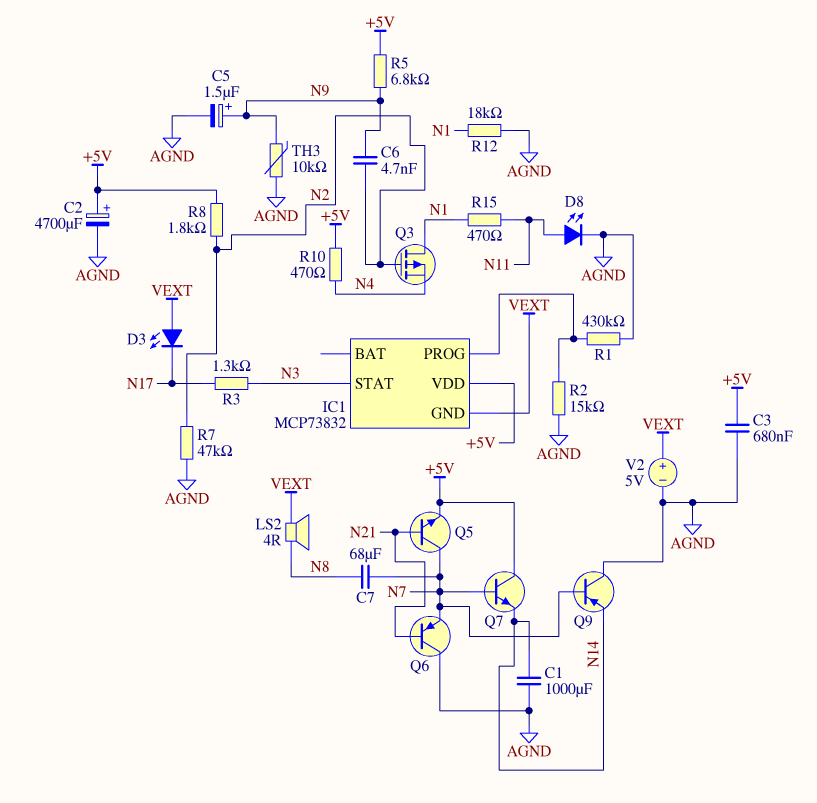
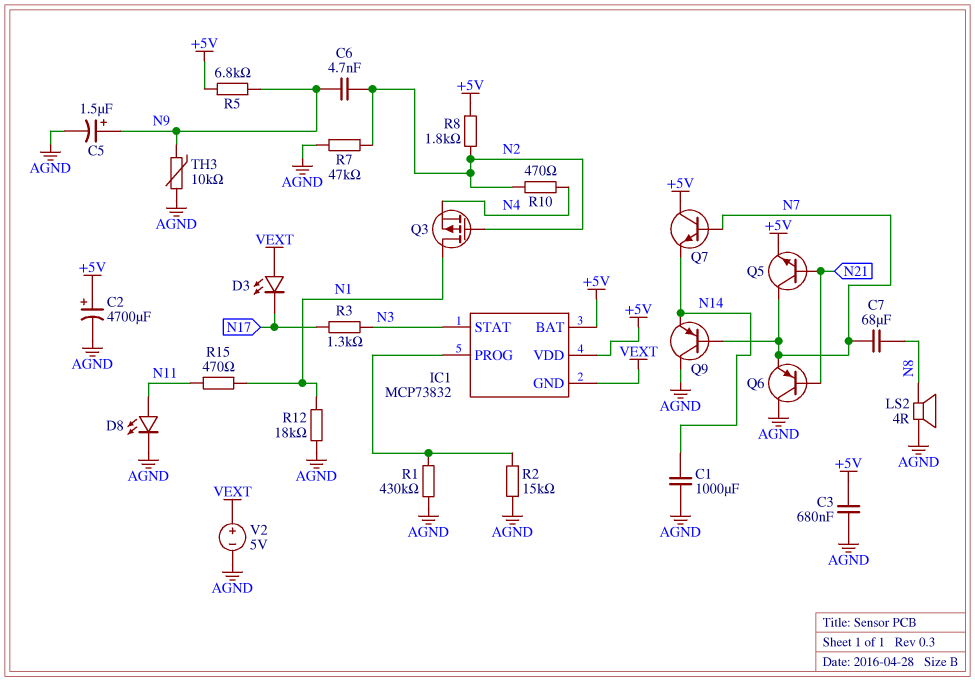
IC1 pin BAT: none -> +5V
LS2: speaker 4R (N8, VEXT) -> speaker 4R (AGND, N8)
R10: 470 (+5V, N4) -> 470 (N2, N4)

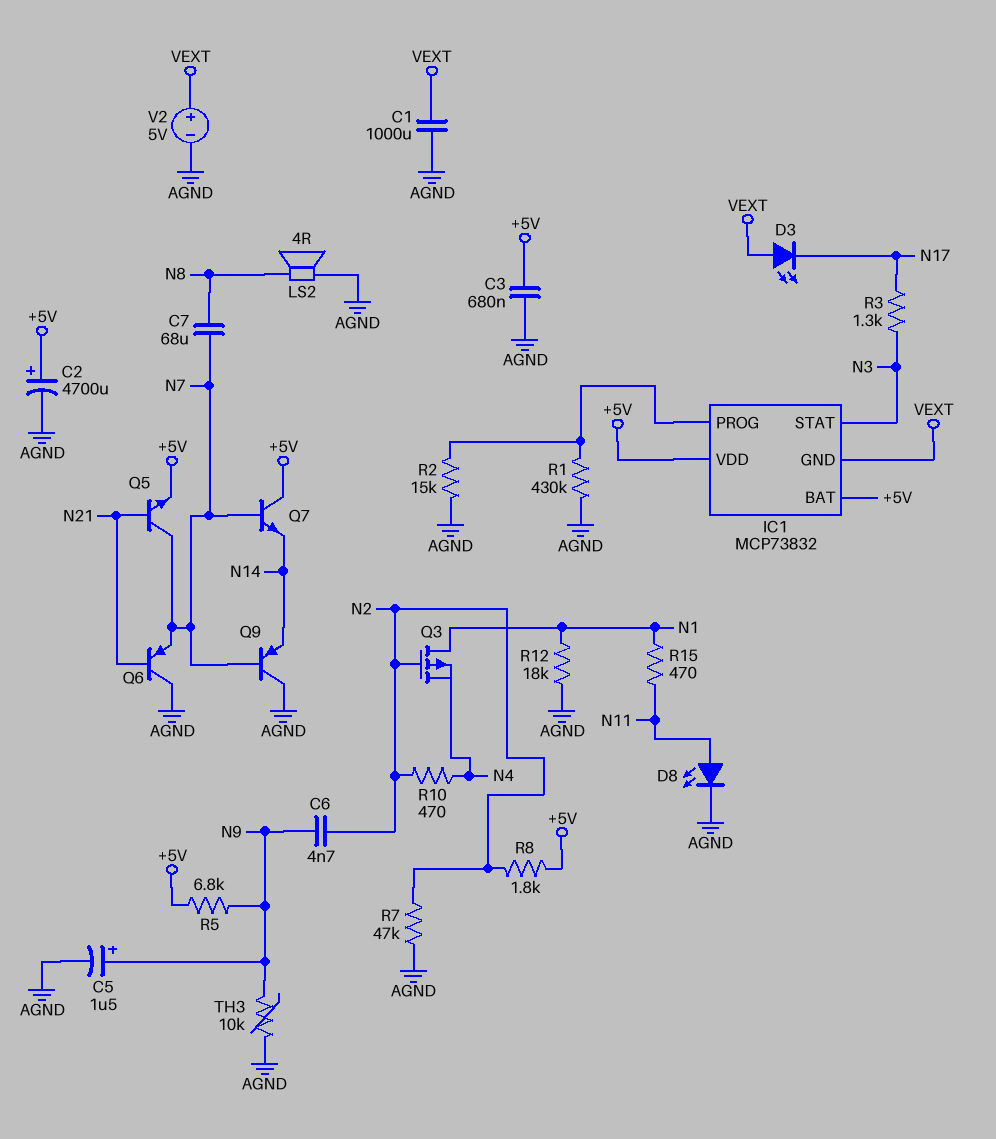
C1: 1000uF (AGND, N14) -> 1000uF (AGND, VEXT)

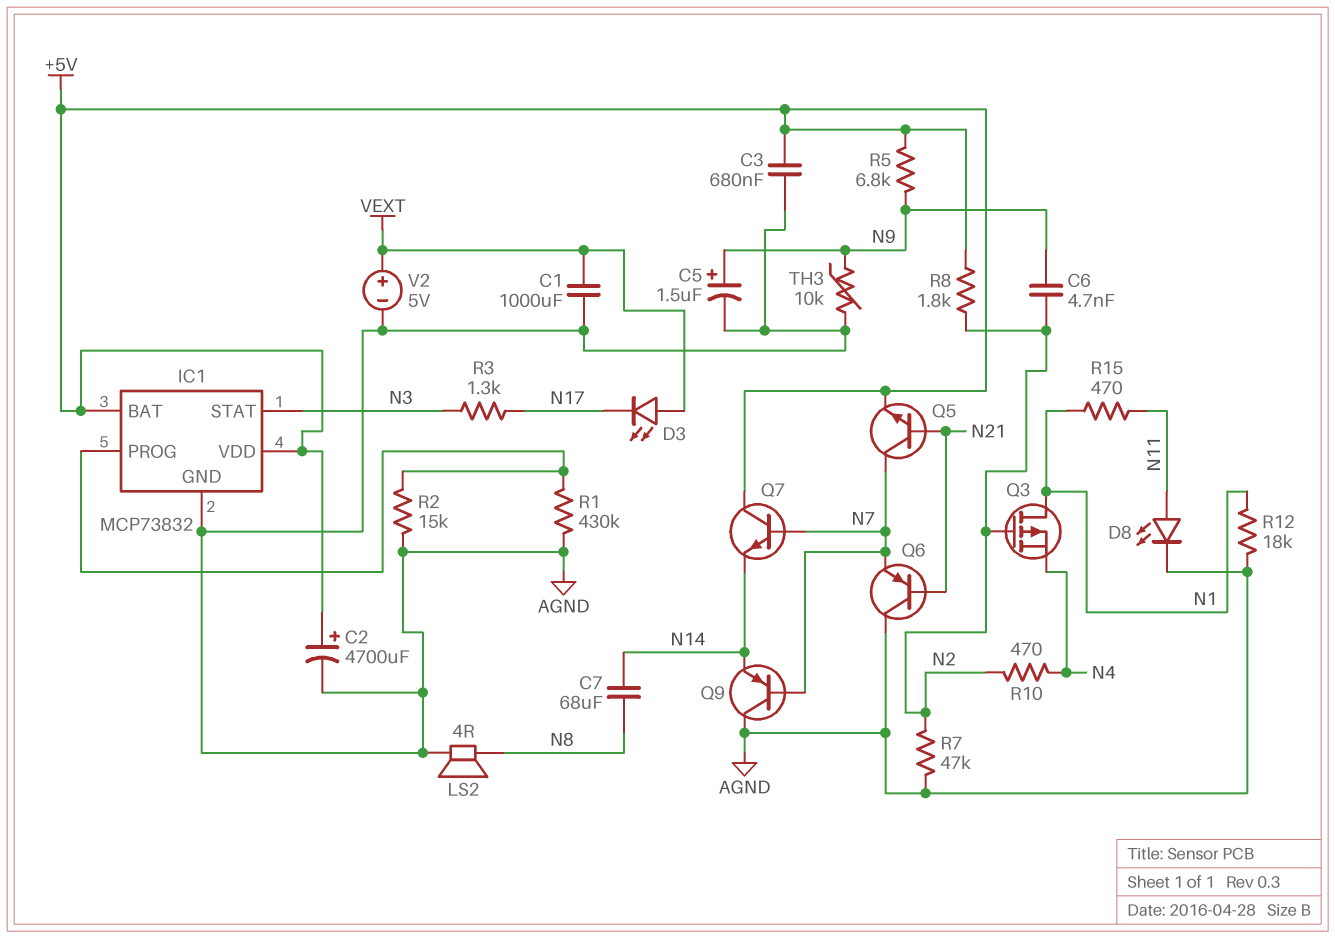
C7: 68uF (N7, N8) -> 68uF (N8, N14)
IC1 pin GND: VEXT -> AGND

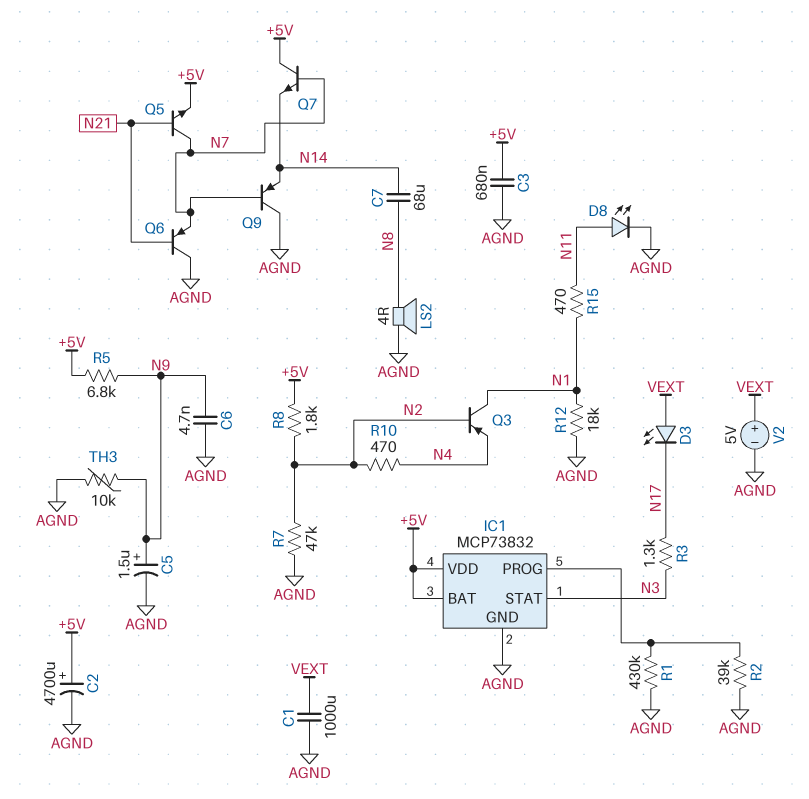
C6: 4.7nF (N2, N9) -> 4.7nF (AGND, N9)
Q3: PMOS (G N2, D N1, S N4) -> PNP (B N2, C N1, E N4)
R2: 15k (AGND, IC1/PROG) -> 39k (AGND, IC1/PROG)

